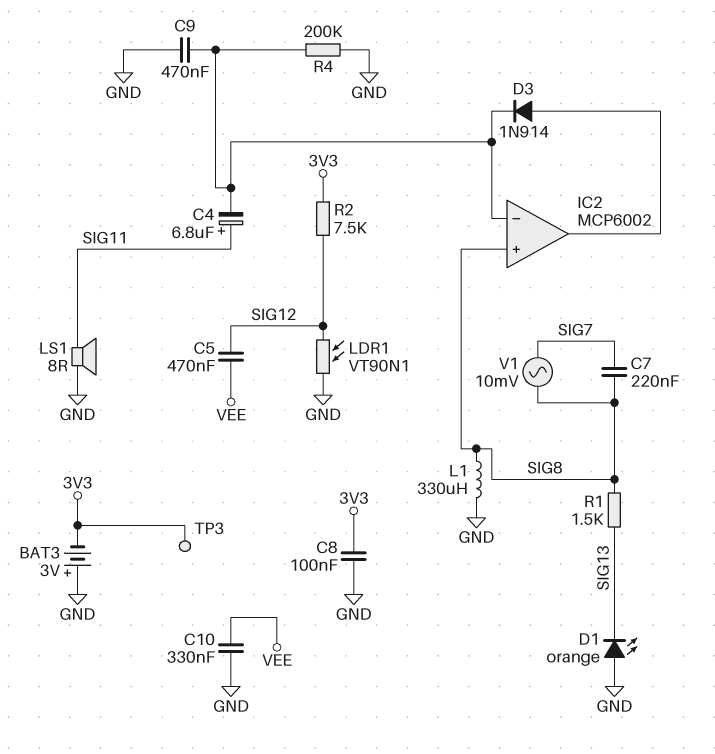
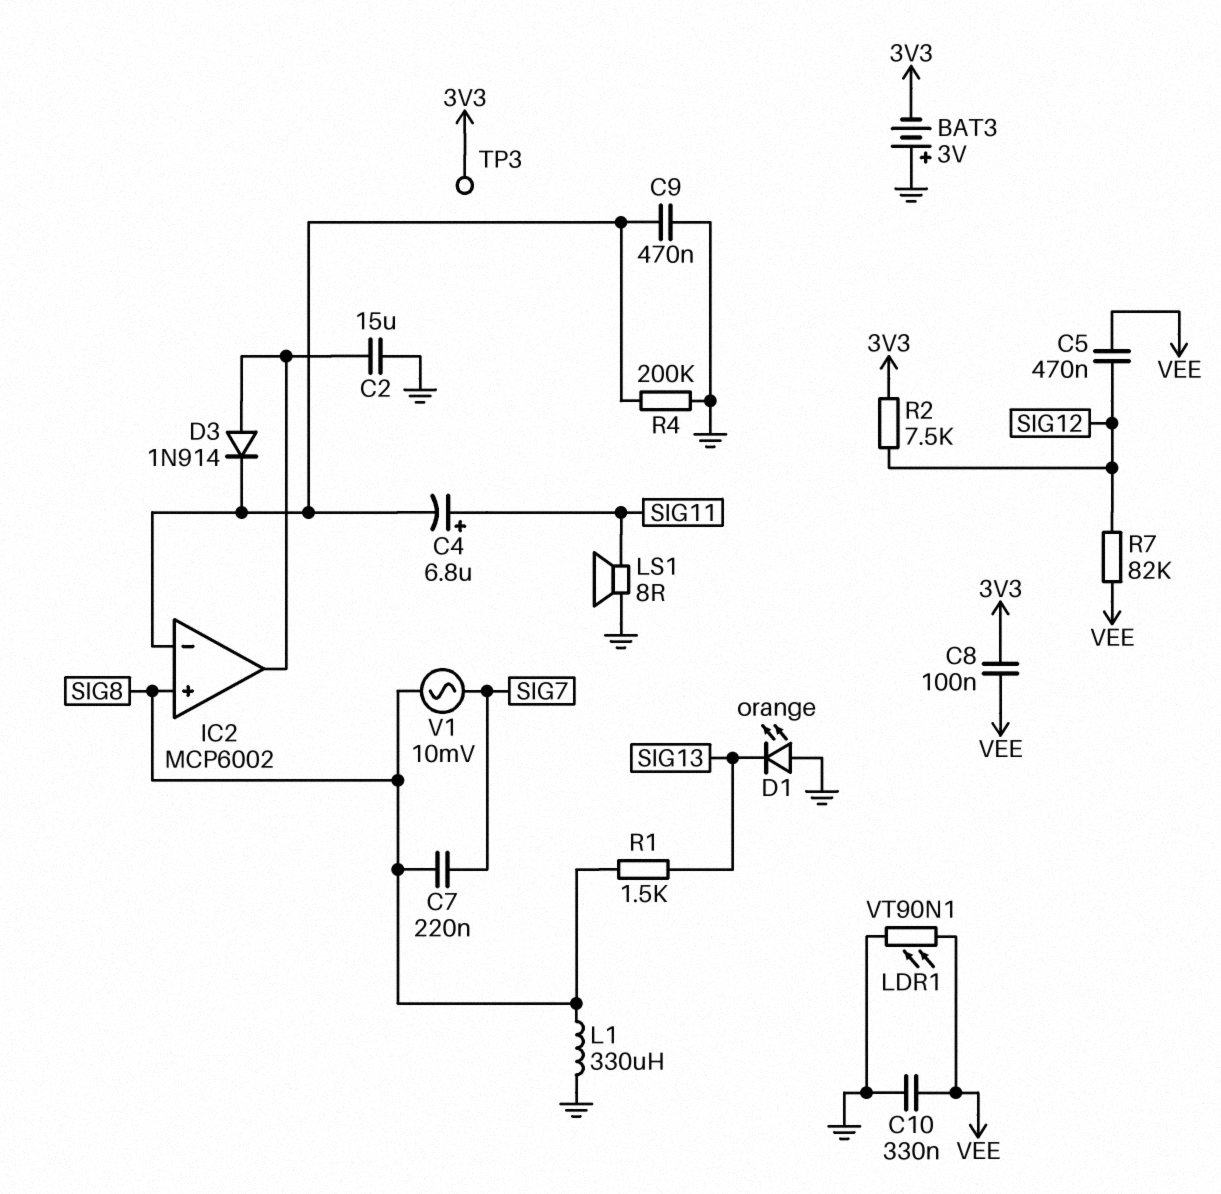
C2: none -> 15uF (GND, IC2/out)
C8: 100nF (3V3, GND) -> 100nF (3V3, VEE)
LDR1: VT90N1 (GND, SIG12) -> VT90N1 (GND, VEE)
R7: none -> 82k (SIG12, VEE)

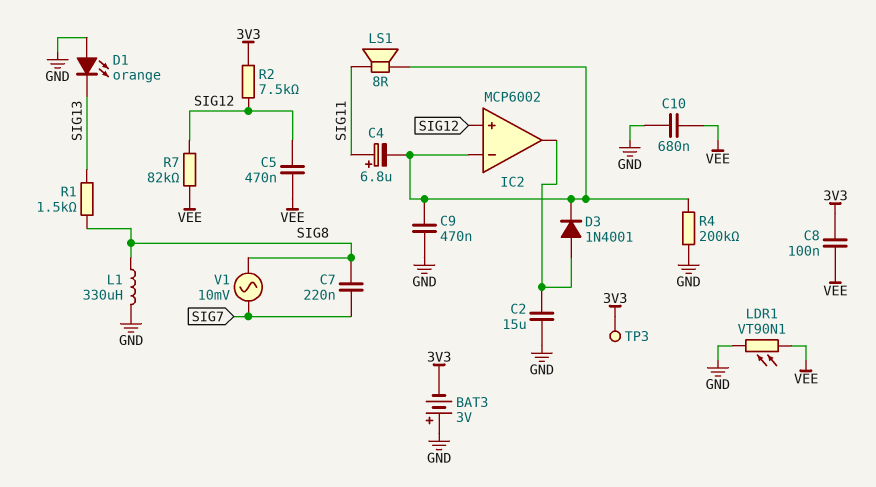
C10: 330nF (GND, VEE) -> 680nF (GND, VEE)
D3: diode 1N914 (A IC2/out, K IC2/in-) -> diode 1N4001 (A IC2/out, K IC2/in-)
IC2 pin in+: SIG8 -> SIG12
LS1: speaker 8R (GND, SIG11) -> speaker 8R (IC2/in-, SIG11)

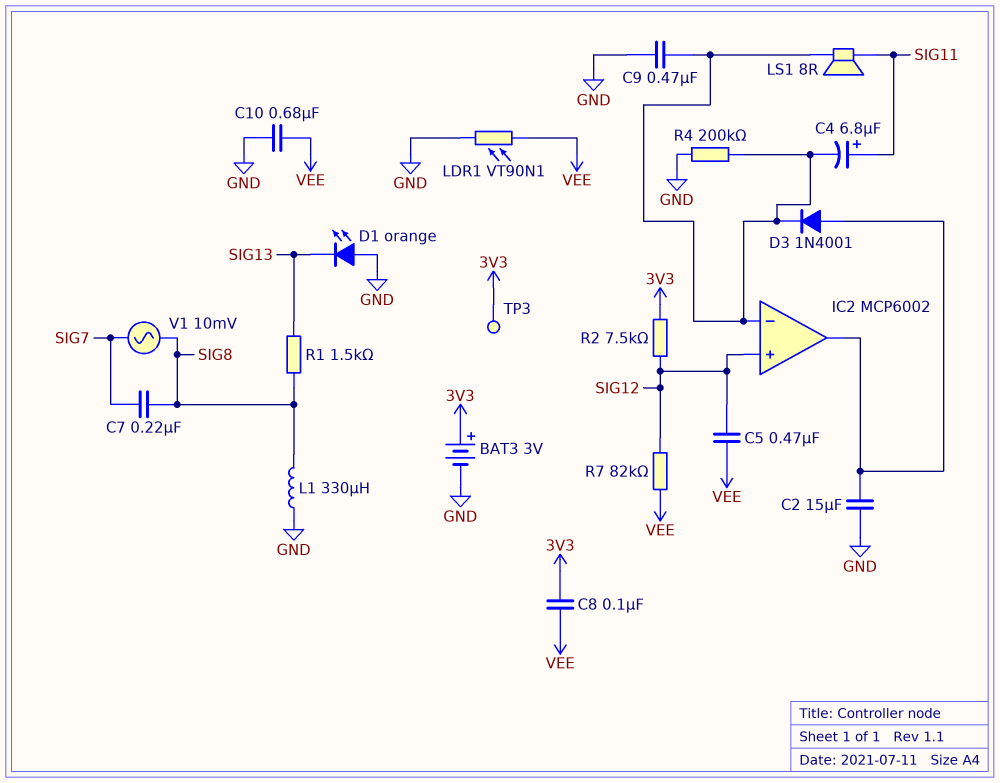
BAT3: 3V (plus GND, minus 3V3) -> 3V (plus 3V3, minus GND)

